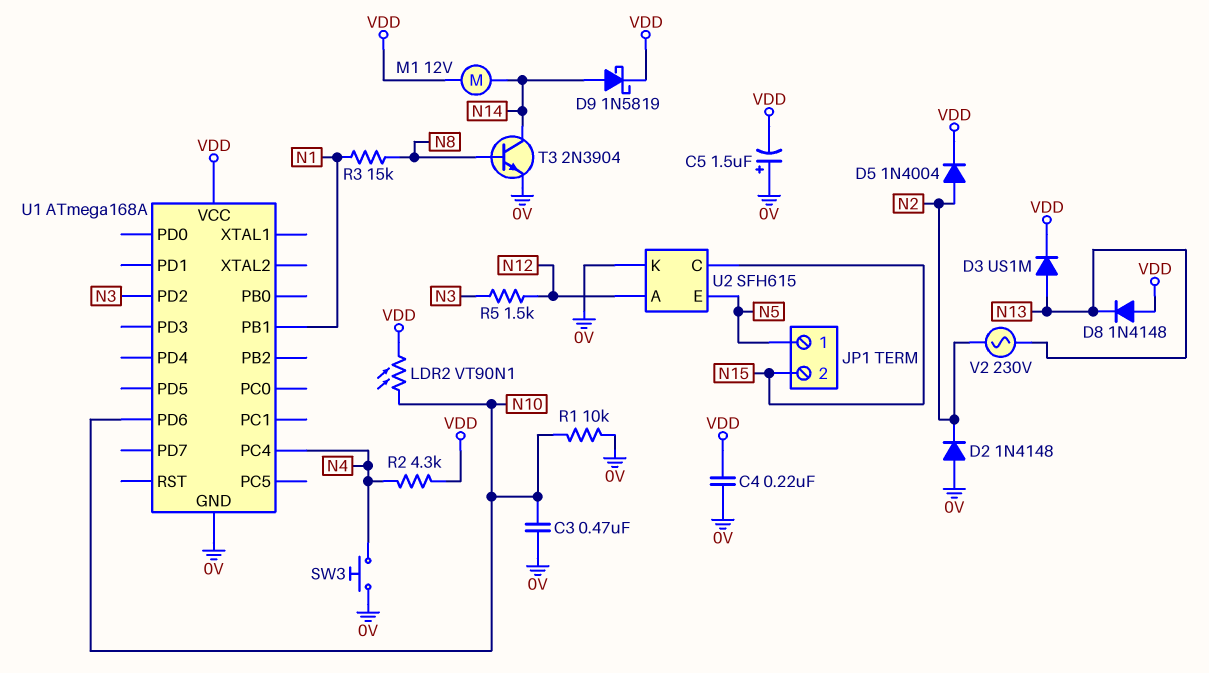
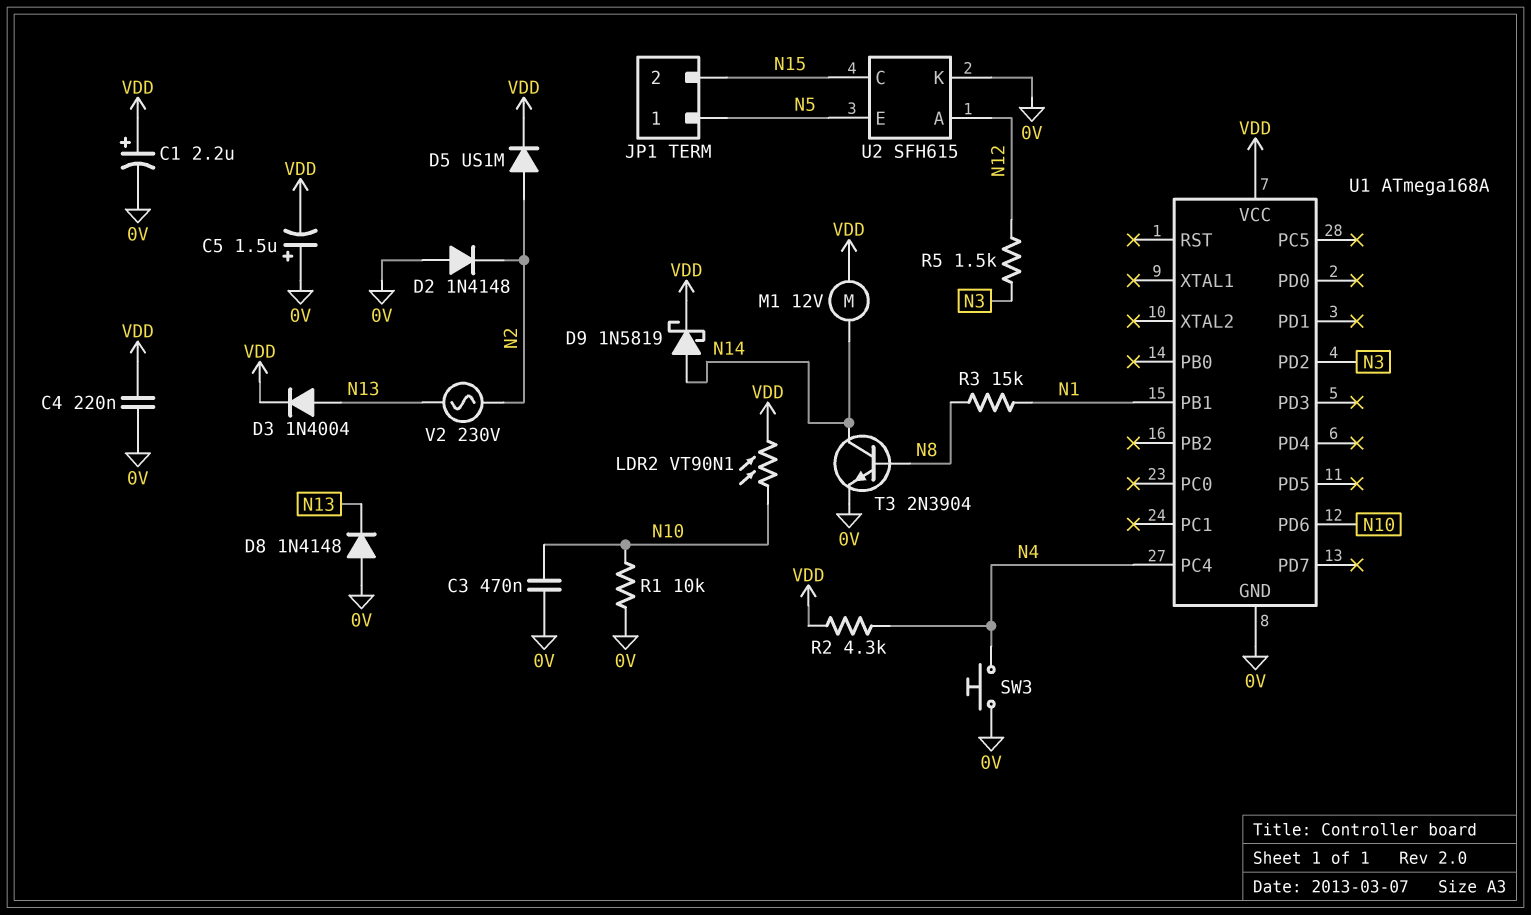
C1: none -> 2.2uF (plus VDD, minus 0V)
D3: diode US1M (A N13, K VDD) -> diode 1N4004 (A N13, K VDD)
D5: diode 1N4004 (A N2, K VDD) -> diode US1M (A N2, K VDD)
D8: diode 1N4148 (A VDD, K N13) -> diode 1N4148 (A 0V, K N13)

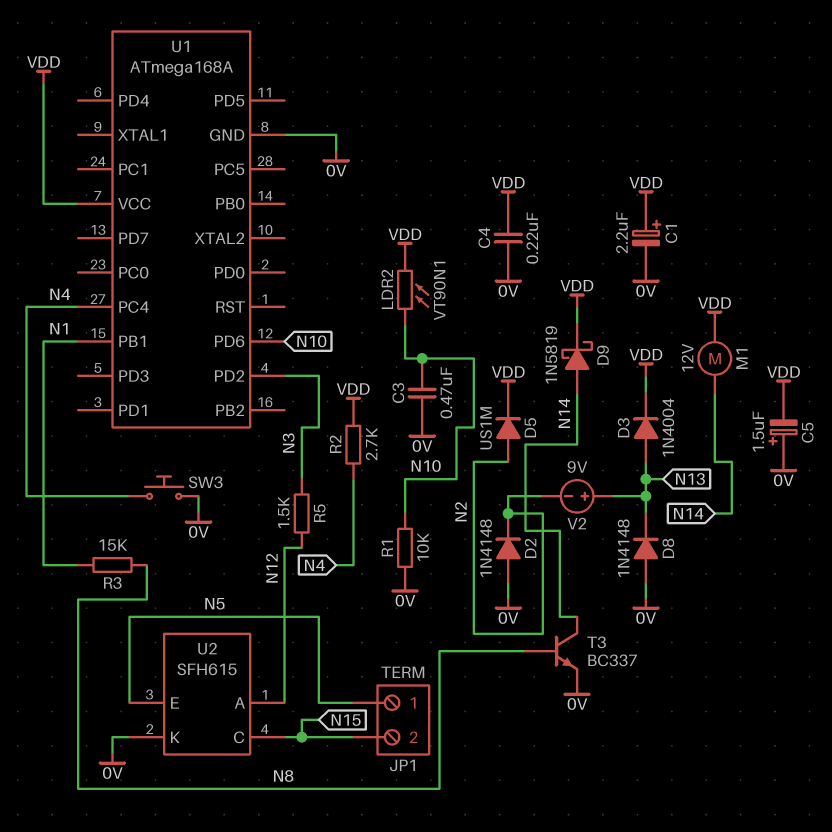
R2: 4.3k (N4, VDD) -> 2.7k (N4, VDD)
T3: NPN 2N3904 (B N8, C N14, E 0V) -> NPN BC337 (B N8, C N14, E 0V)
V2: AC 230V (N2, N13) -> 9V (plus N13, minus N2)

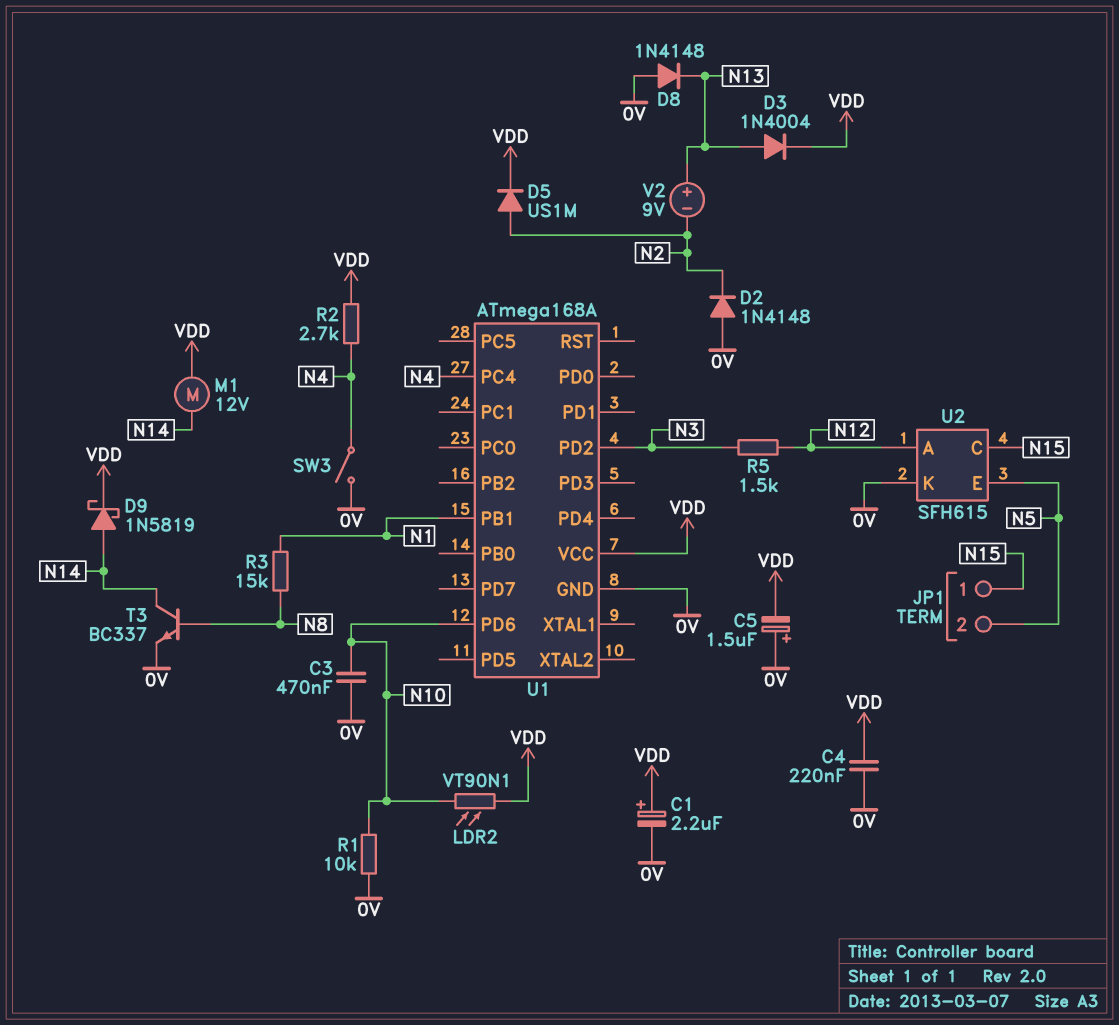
JP1 pin 1: N5 -> N15
JP1 pin 2: N15 -> N5
SW3: button (0V, N4) -> switch (0V, N4)

